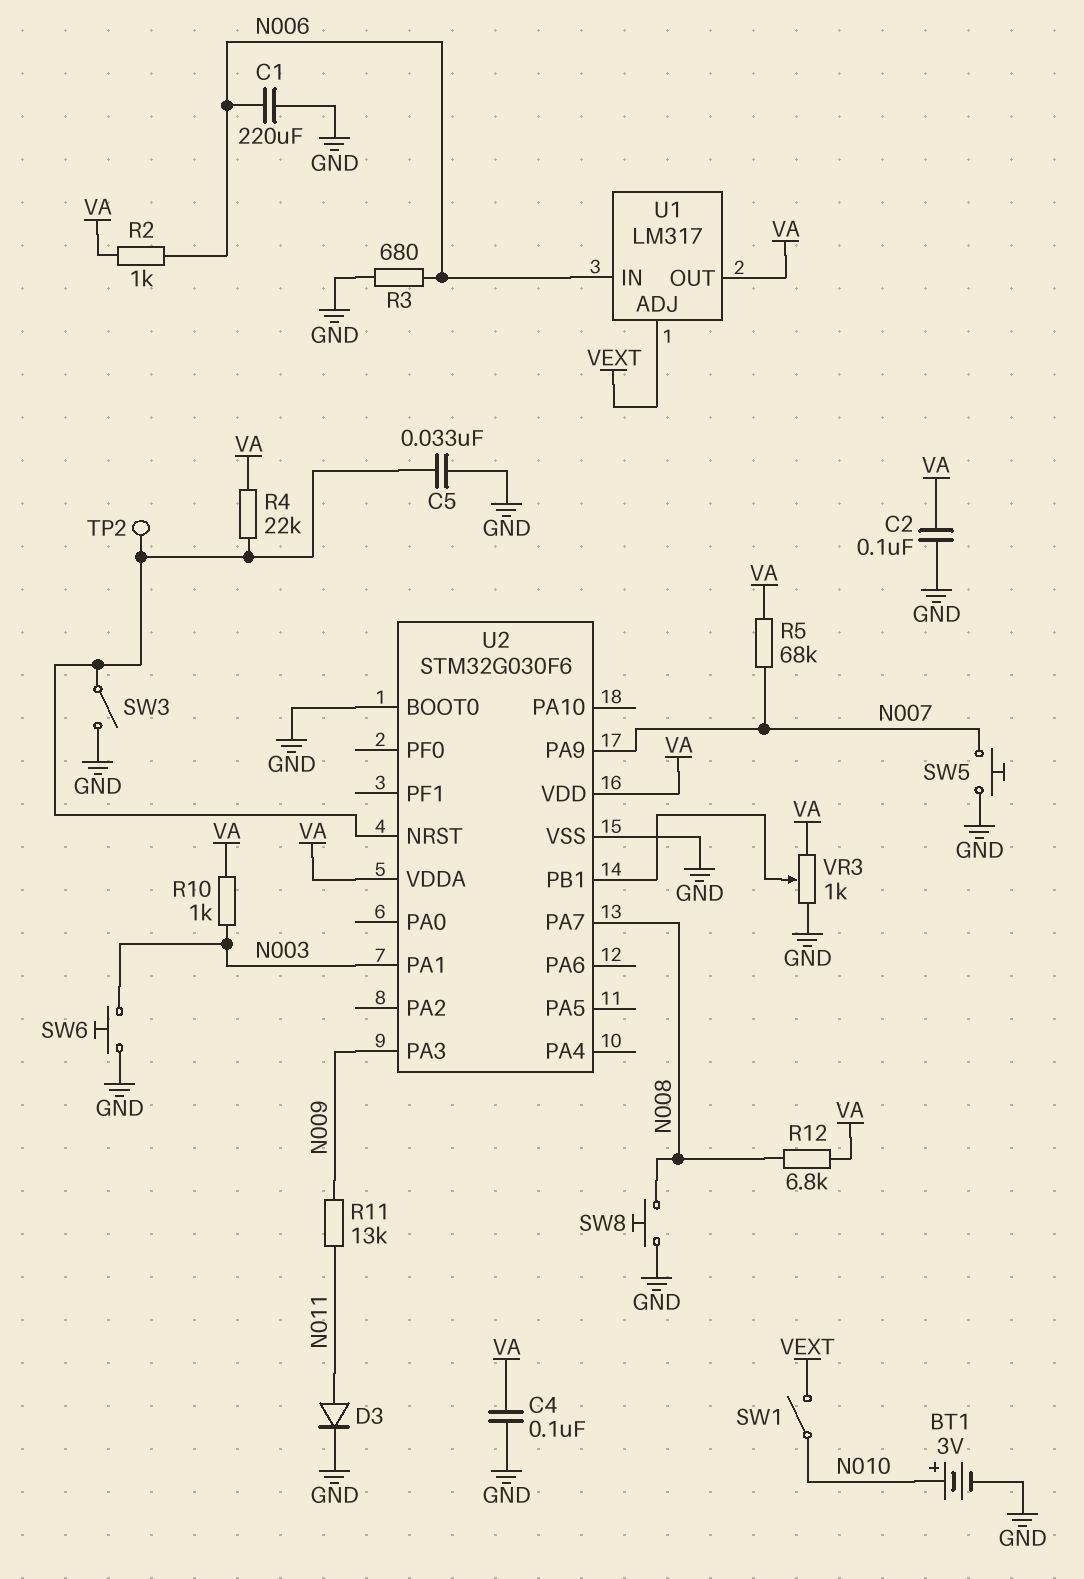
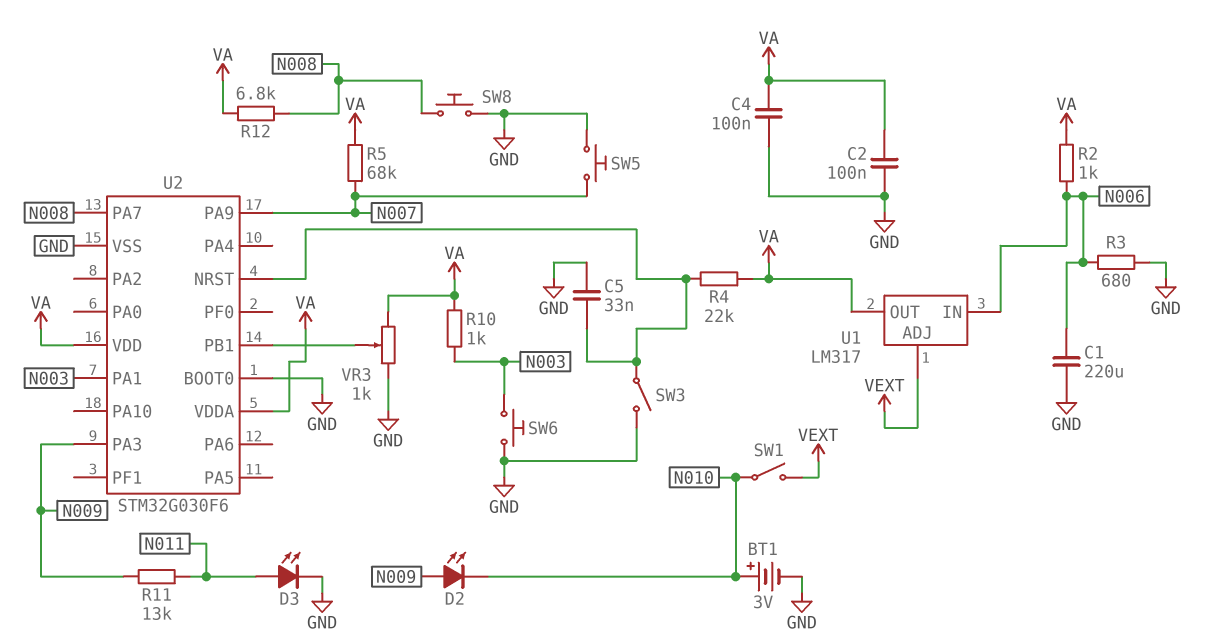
D2: none -> LED (A N009, K N010)
D3: diode (A N011, K GND) -> LED (A N011, K GND)
TP2: test point (U2/NRST) -> none

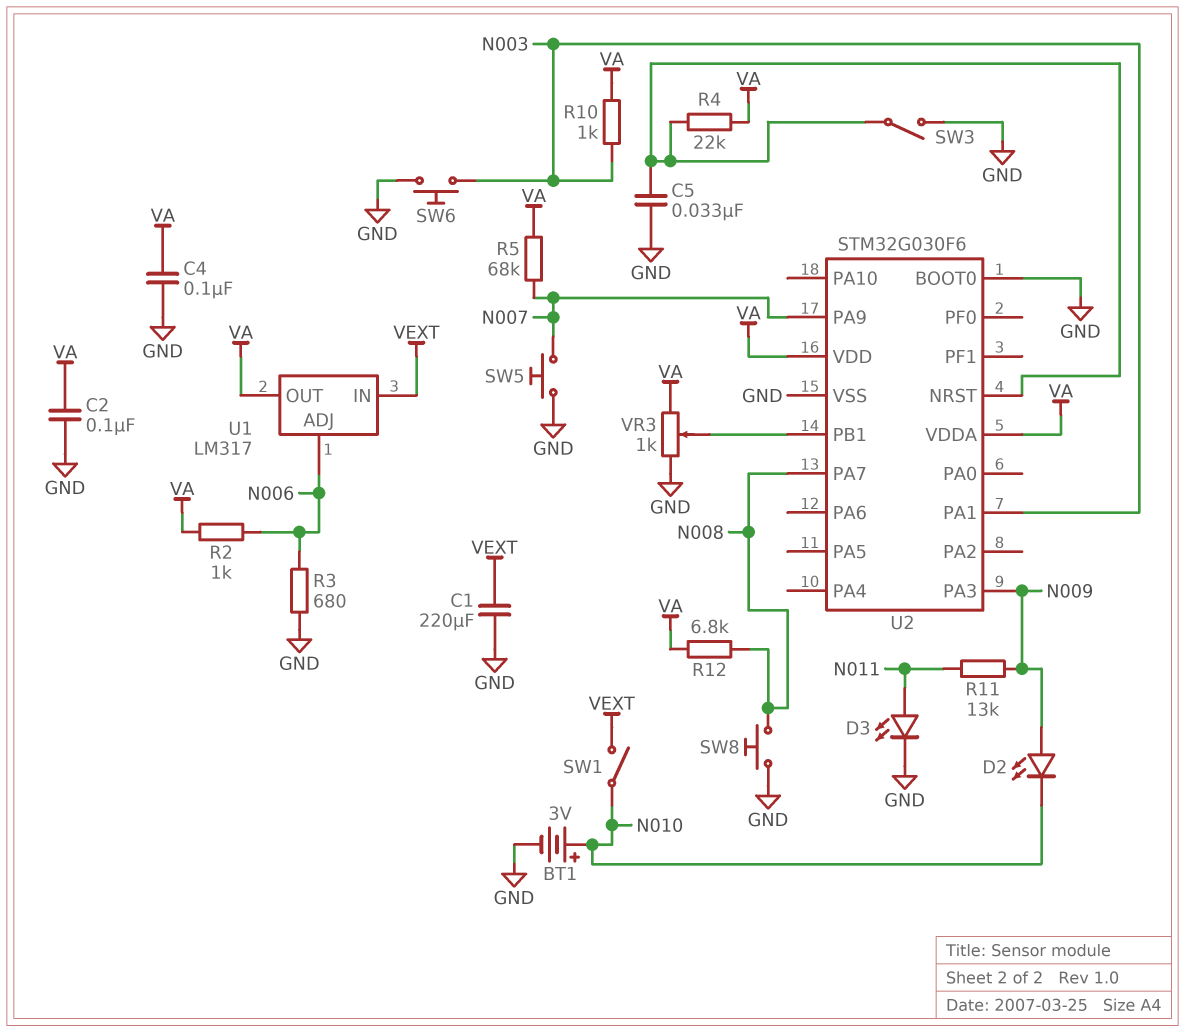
C1: 220uF (GND, N006) -> 220uF (GND, VEXT)
U1 pin ADJ: VEXT -> N006
U1 pin IN: N006 -> VEXT

